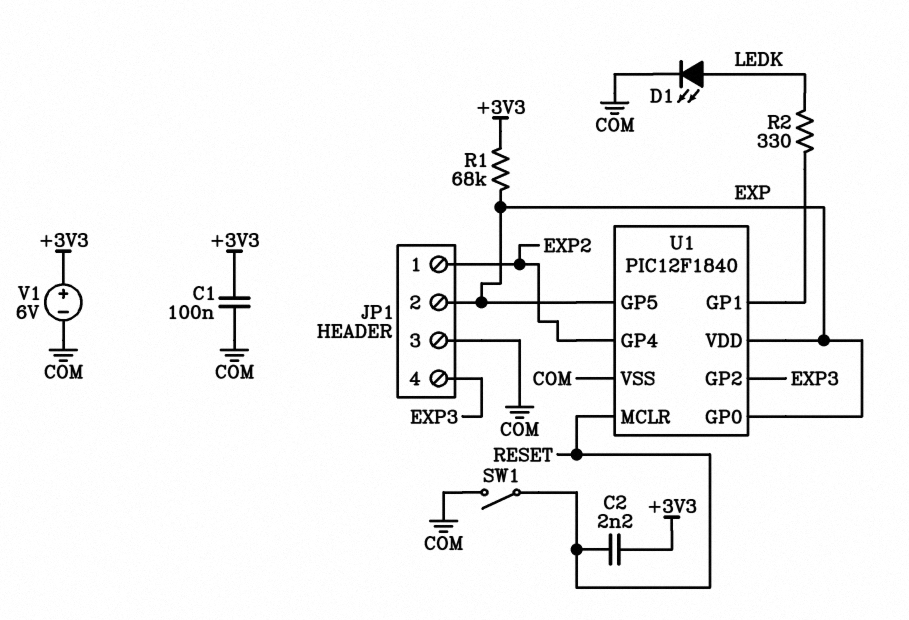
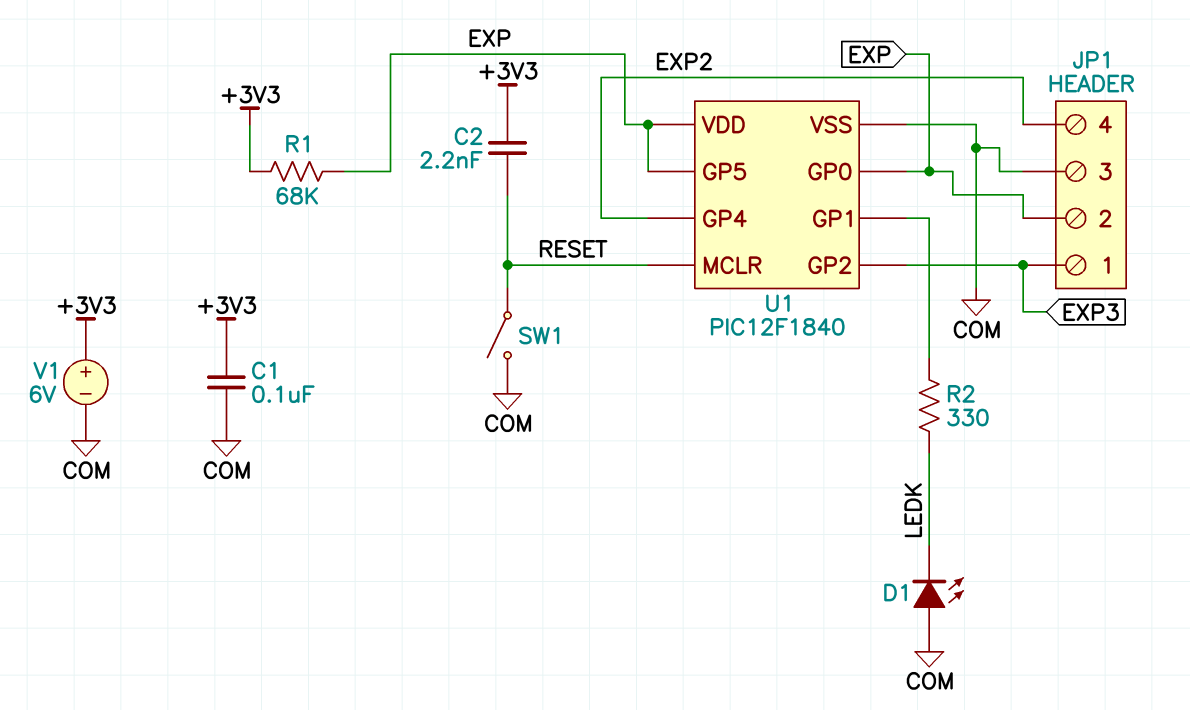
D1: LED (A LEDK, K COM) -> LED (A COM, K LEDK)
JP1 pin 1: EXP2 -> EXP3
JP1 pin 4: EXP3 -> EXP2

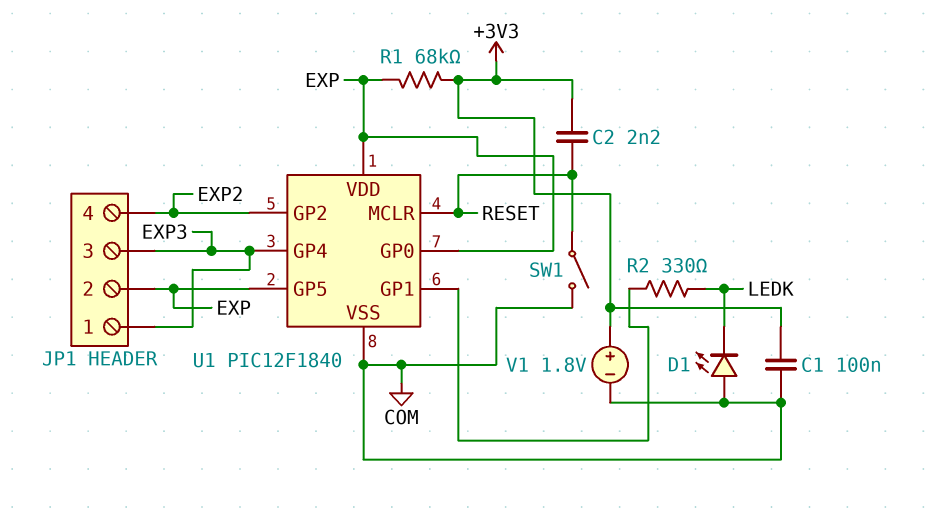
JP1 pin 3: COM -> EXP3
U1 pin GP2: EXP3 -> EXP2
U1 pin GP4: EXP2 -> EXP3
V1: 6V (plus +3V3, minus COM) -> 1.8V (plus +3V3, minus COM)

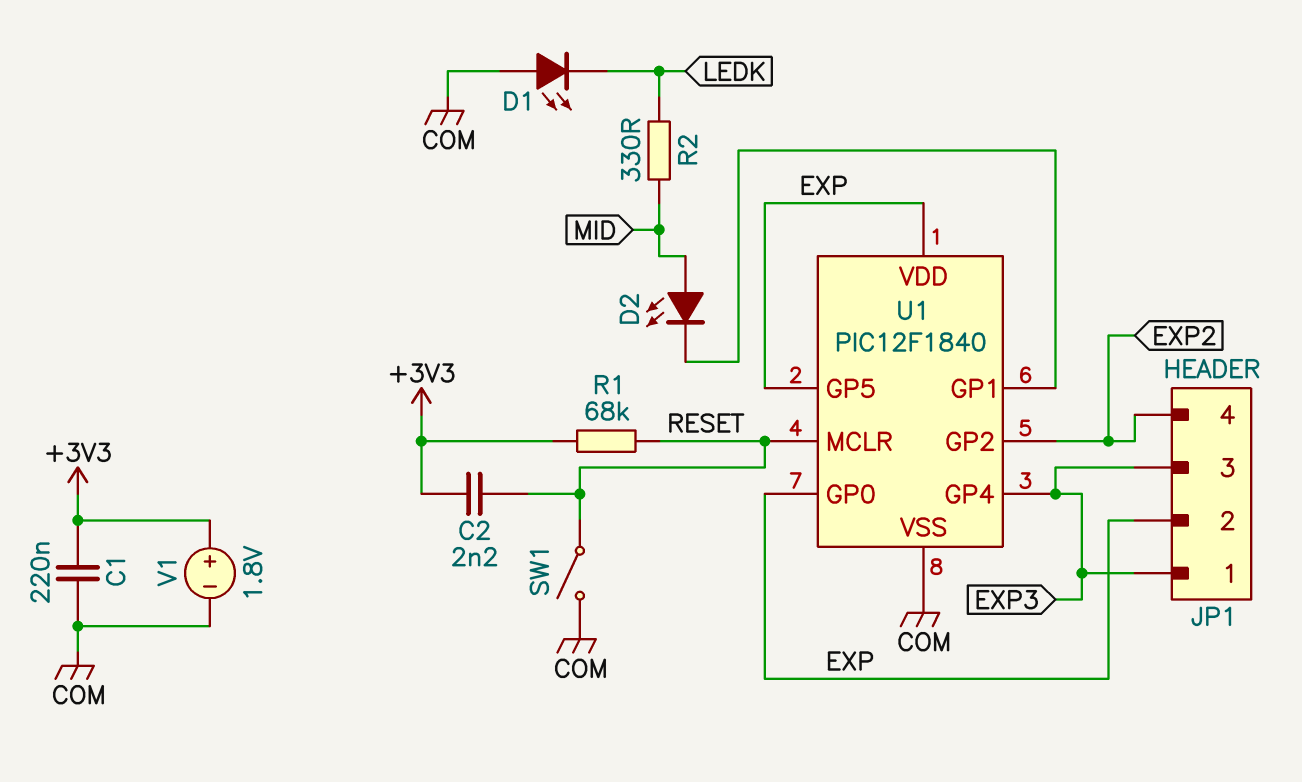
C1: 100nF (+3V3, COM) -> 220nF (+3V3, COM)
D2: none -> LED (A MID, K U1/GP1)
R1: 68k (+3V3, EXP) -> 68k (+3V3, RESET)
R2: 330 (LEDK, U1/GP1) -> 330 (LEDK, MID)

